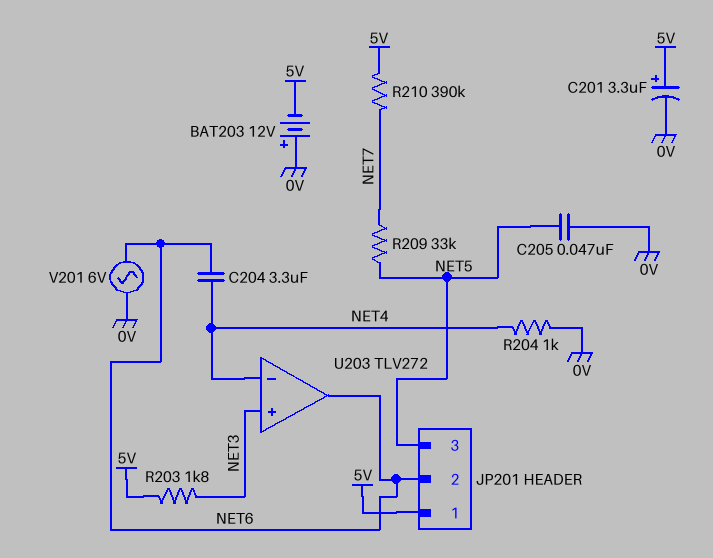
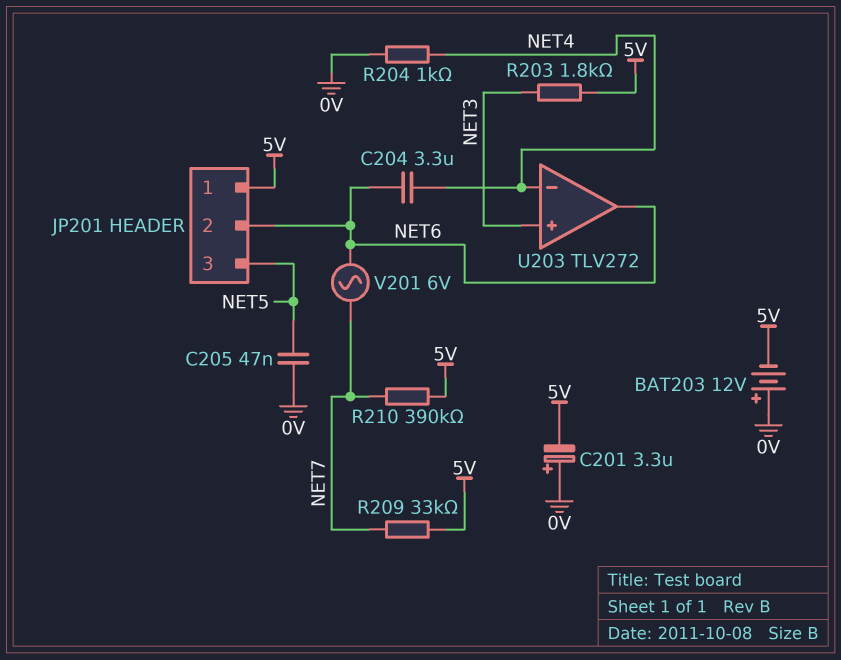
C201: 3.3uF (plus 5V, minus 0V) -> 3.3uF (plus 0V, minus 5V)
R209: 33k (NET5, NET7) -> 33k (5V, NET7)
V201: AC 6V (0V, NET6) -> AC 6V (NET6, NET7)

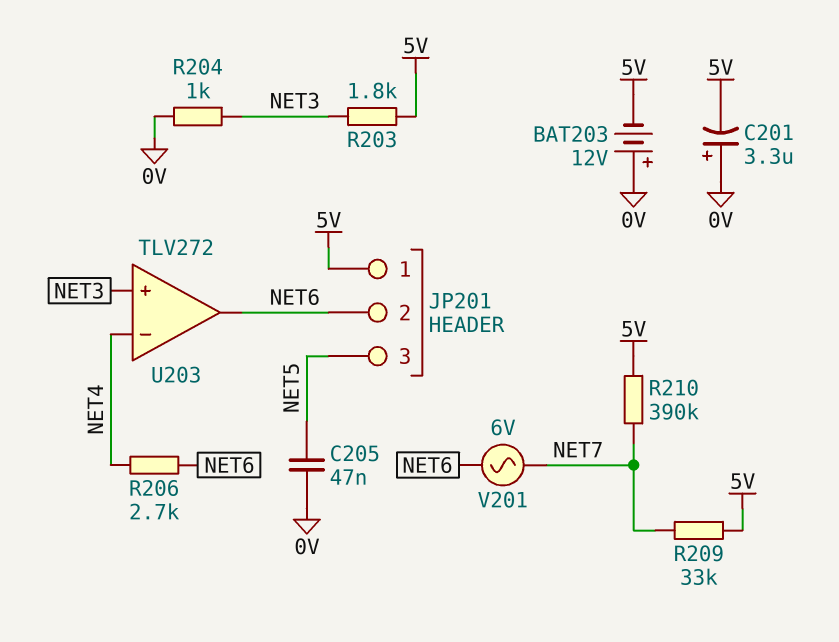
C204: 3.3uF (NET4, NET6) -> none
R204: 1k (0V, NET4) -> 1k (0V, NET3)
R206: none -> 2.7k (NET4, NET6)

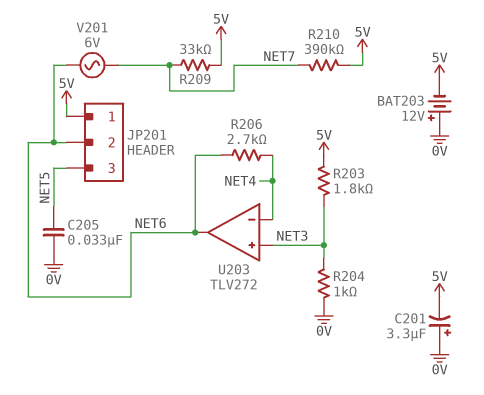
C205: 47nF (0V, NET5) -> 33nF (0V, NET5)

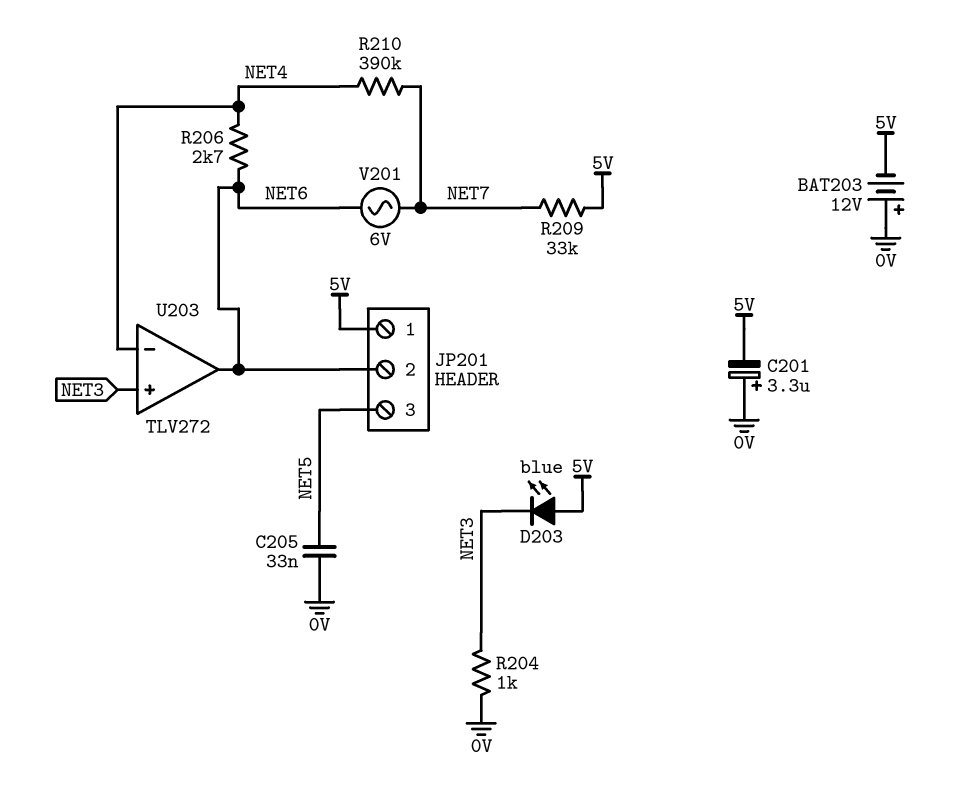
D203: none -> LED blue (A 5V, K NET3)
R203: 1.8k (5V, NET3) -> none
R210: 390k (5V, NET7) -> 390k (NET4, NET7)

